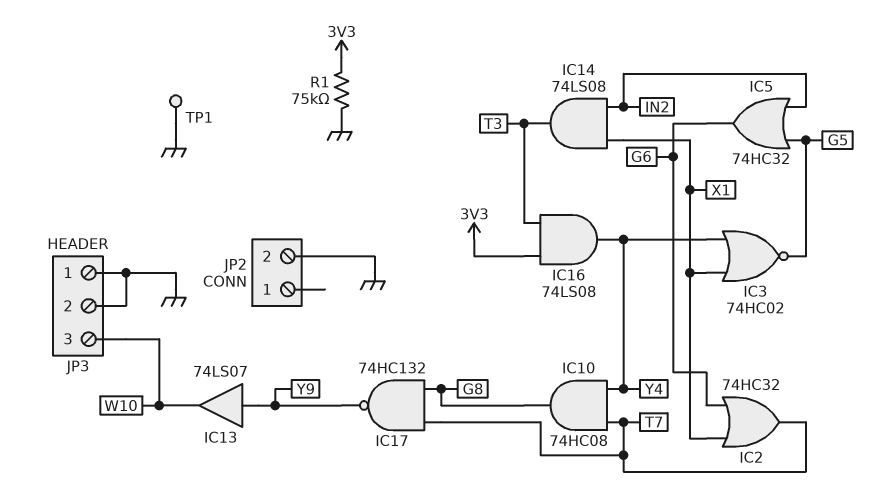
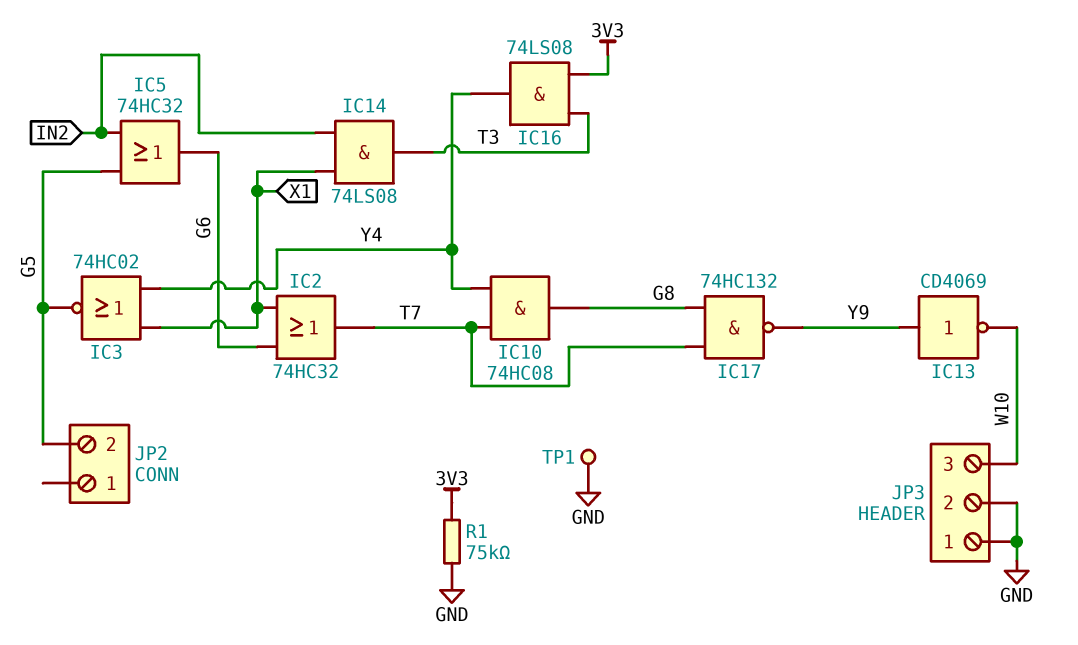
IC13: buffer 74LS07 (in Y9, out W10) -> NOT CD4069 (in Y9, out W10)
JP2 pin 2: GND -> G5

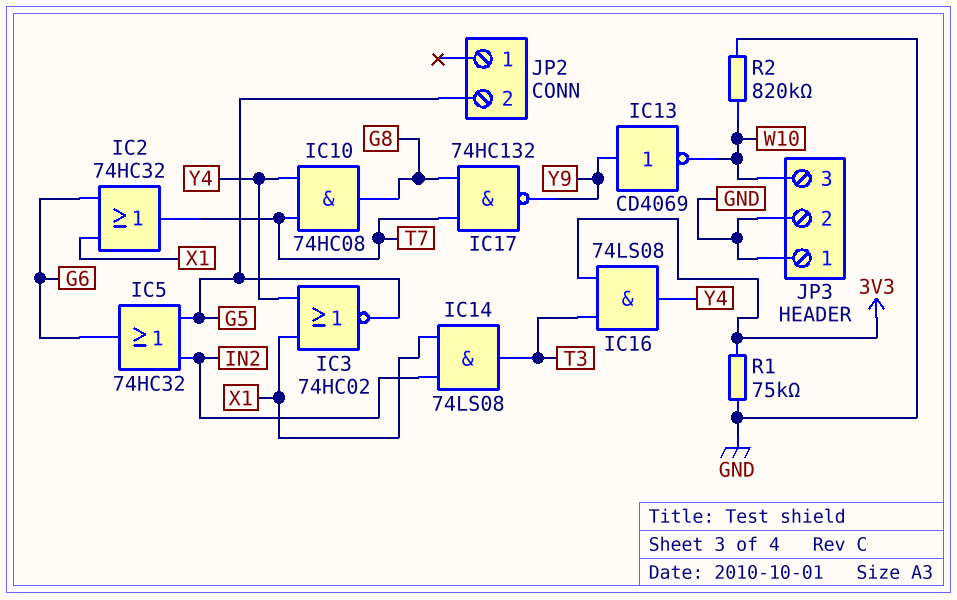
R2: none -> 820k (GND, W10)
TP1: test point (GND) -> none

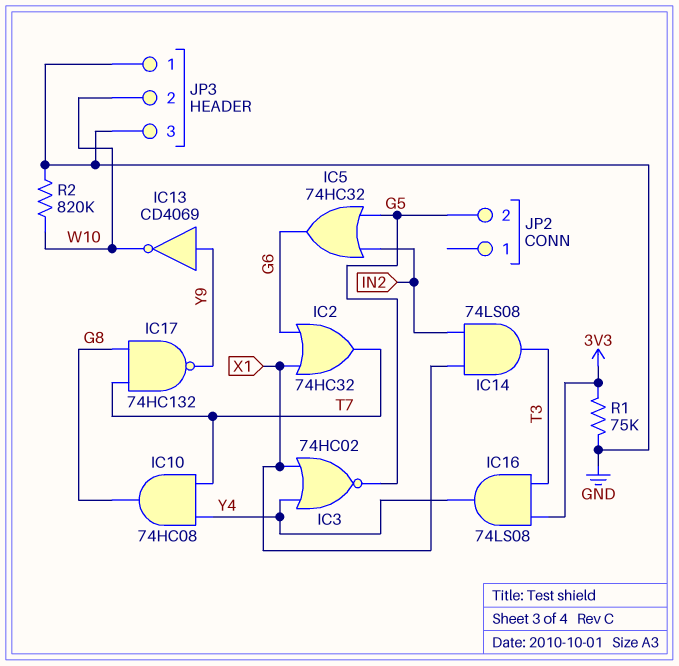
JP3 pin 2: GND -> W10
JP3 pin 3: W10 -> GND

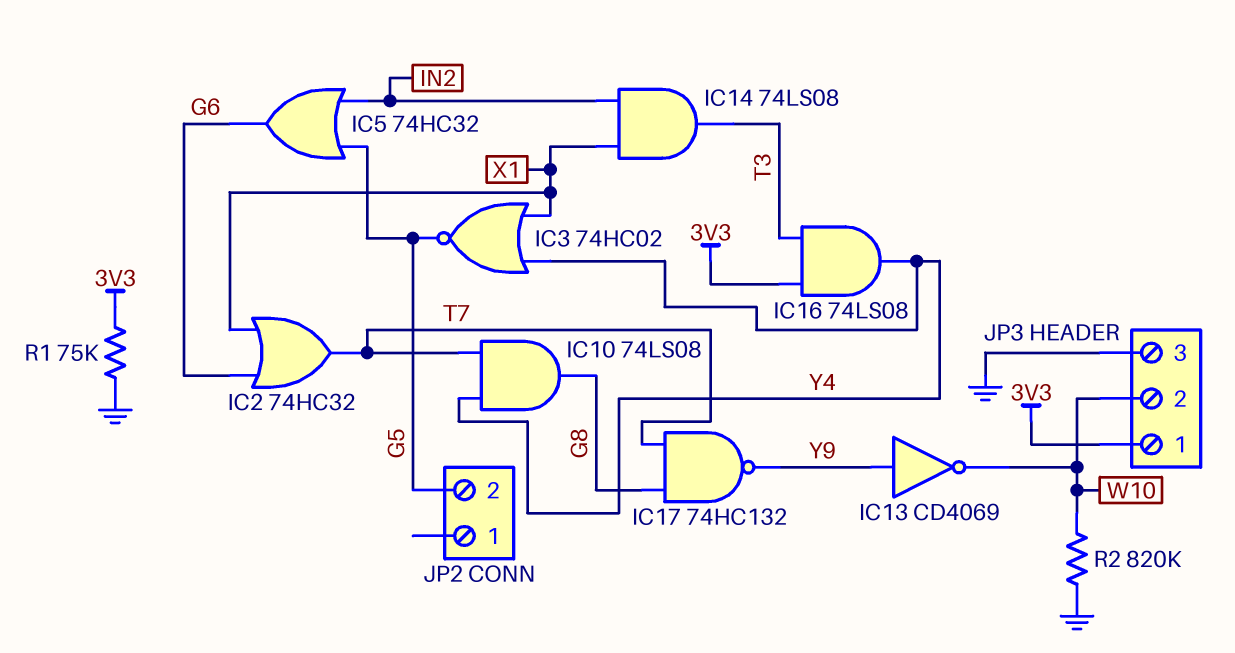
IC10: AND 74HC08 (in T7, in Y4, out G8) -> AND 74LS08 (in T7, in Y4, out G8)
JP3 pin 1: GND -> 3V3

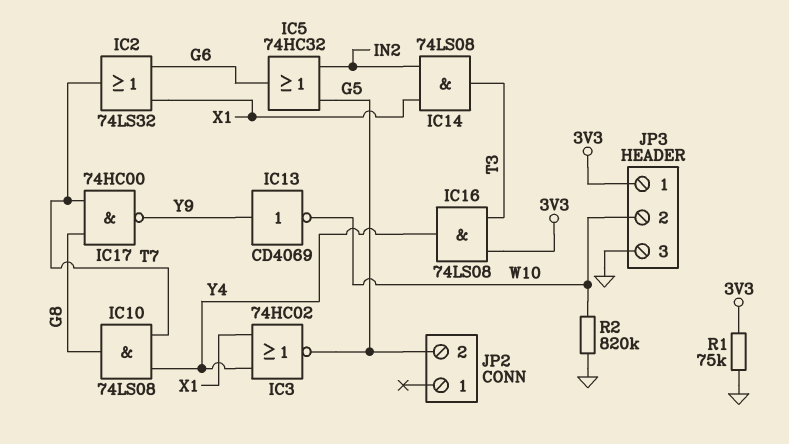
IC2: OR 74HC32 (in G6, in X1, out T7) -> OR 74LS32 (in G6, in X1, out T7)
IC17: NAND 74HC132 (in G8, in T7, out Y9) -> NAND 74HC00 (in G8, in T7, out Y9)

